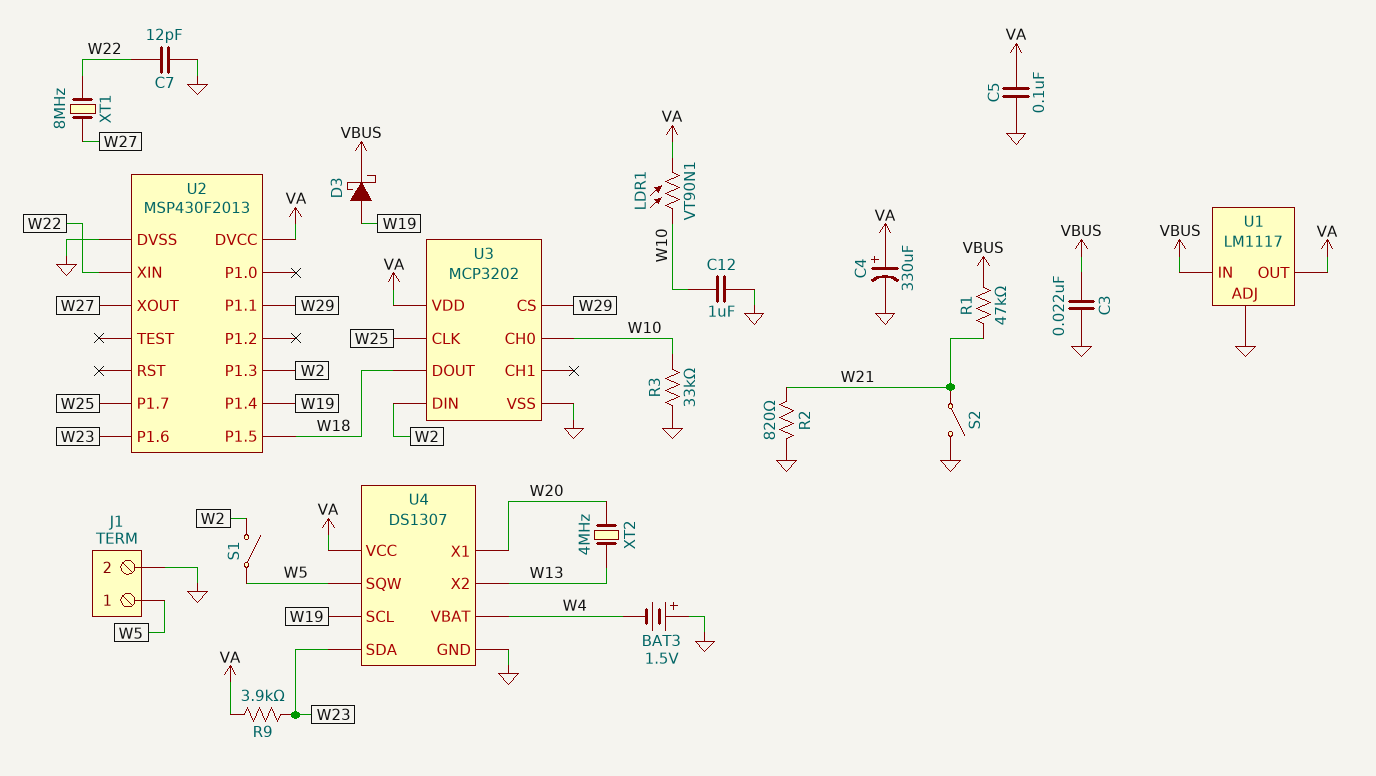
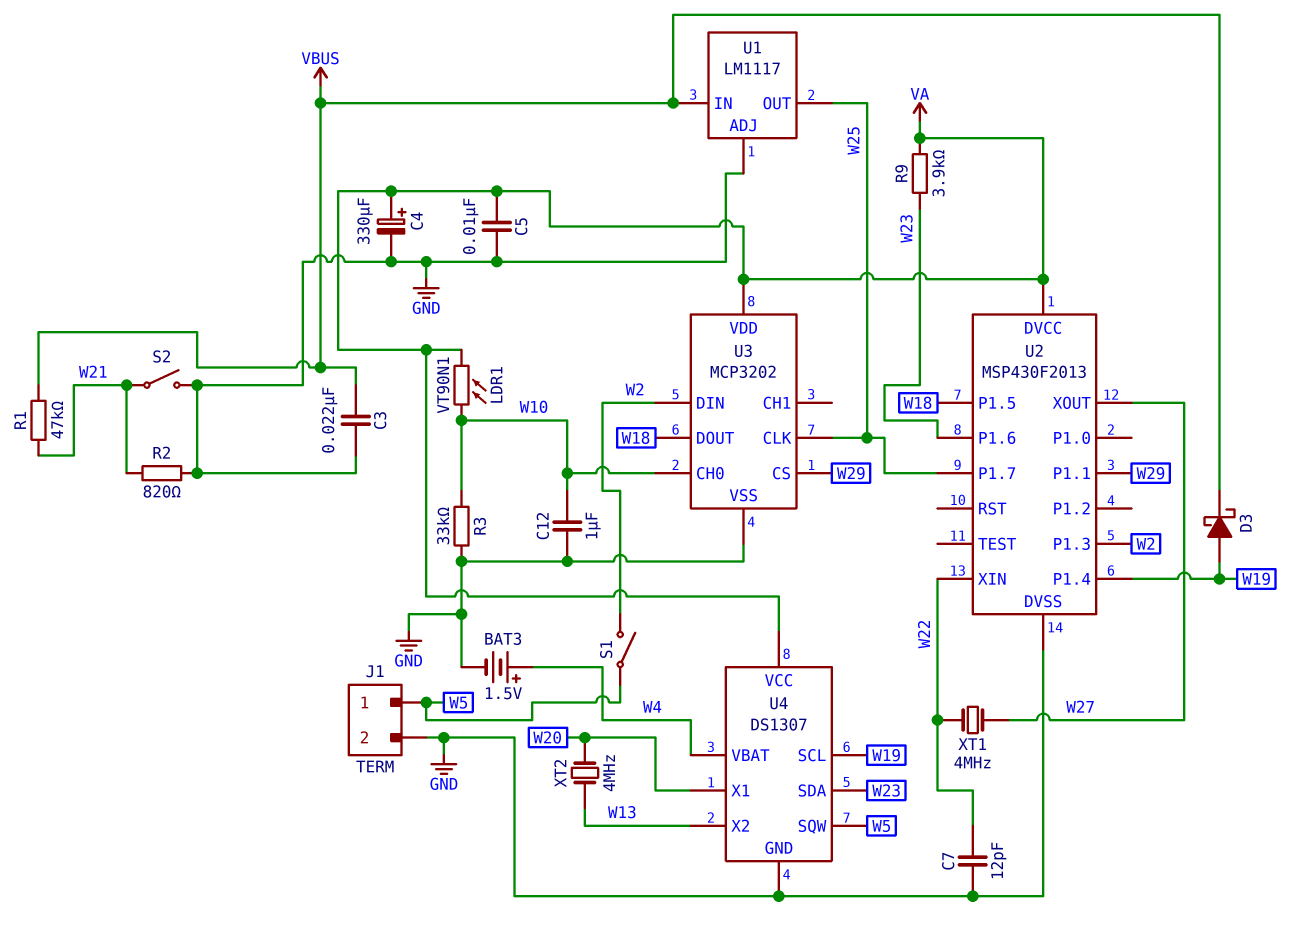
BAT3: 1.5V (plus GND, minus W4) -> 1.5V (plus W4, minus GND)
C5: 100nF (GND, VA) -> 10nF (GND, VA)
U1 pin OUT: VA -> W25
XT1: 8MHz (W22, W27) -> 4MHz (W22, W27)

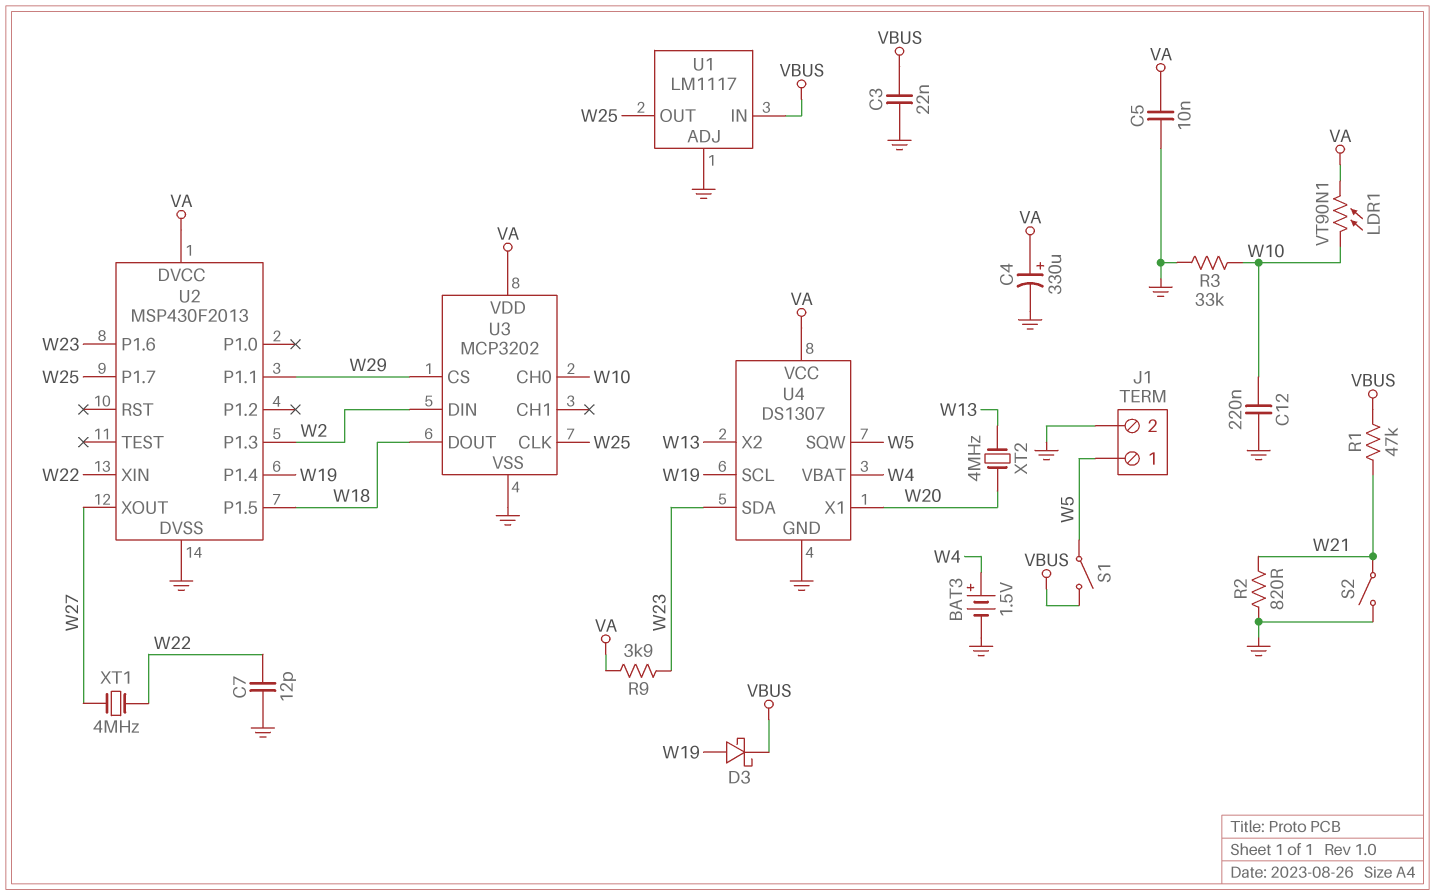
C12: 1uF (GND, W10) -> 220nF (GND, W10)
S1: switch (W2, W5) -> switch (VBUS, W5)

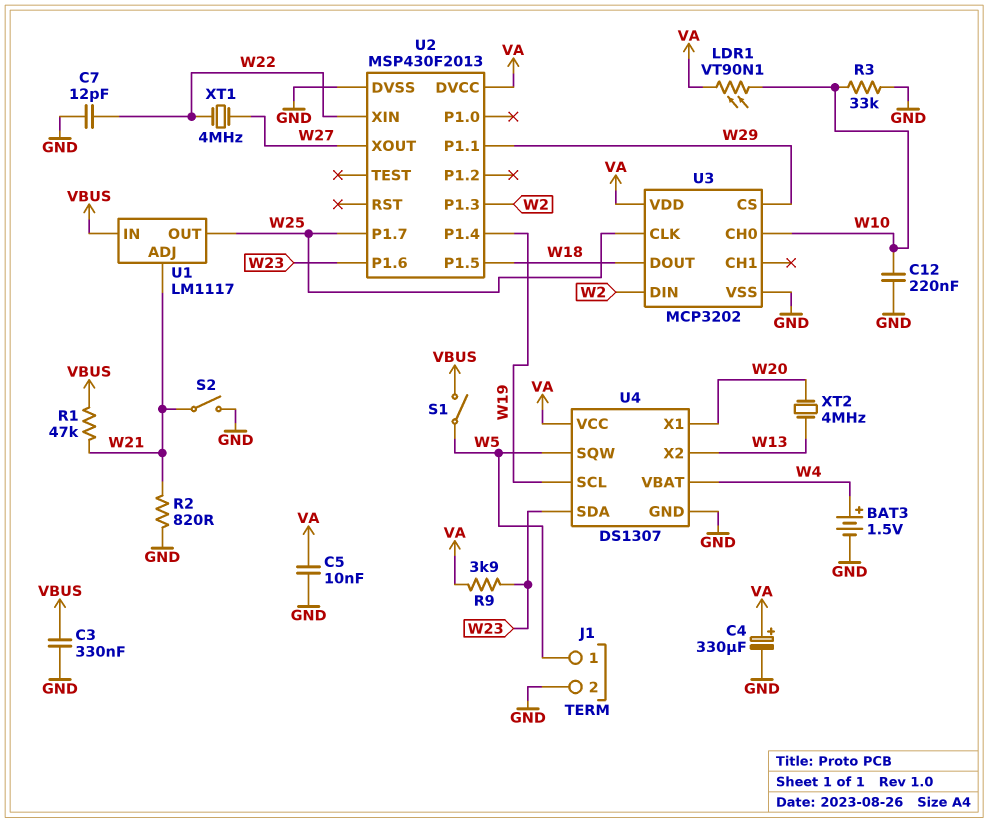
C3: 22nF (GND, VBUS) -> 330nF (GND, VBUS)
D3: schottky (A W19, K VBUS) -> none
U1 pin ADJ: GND -> W21

